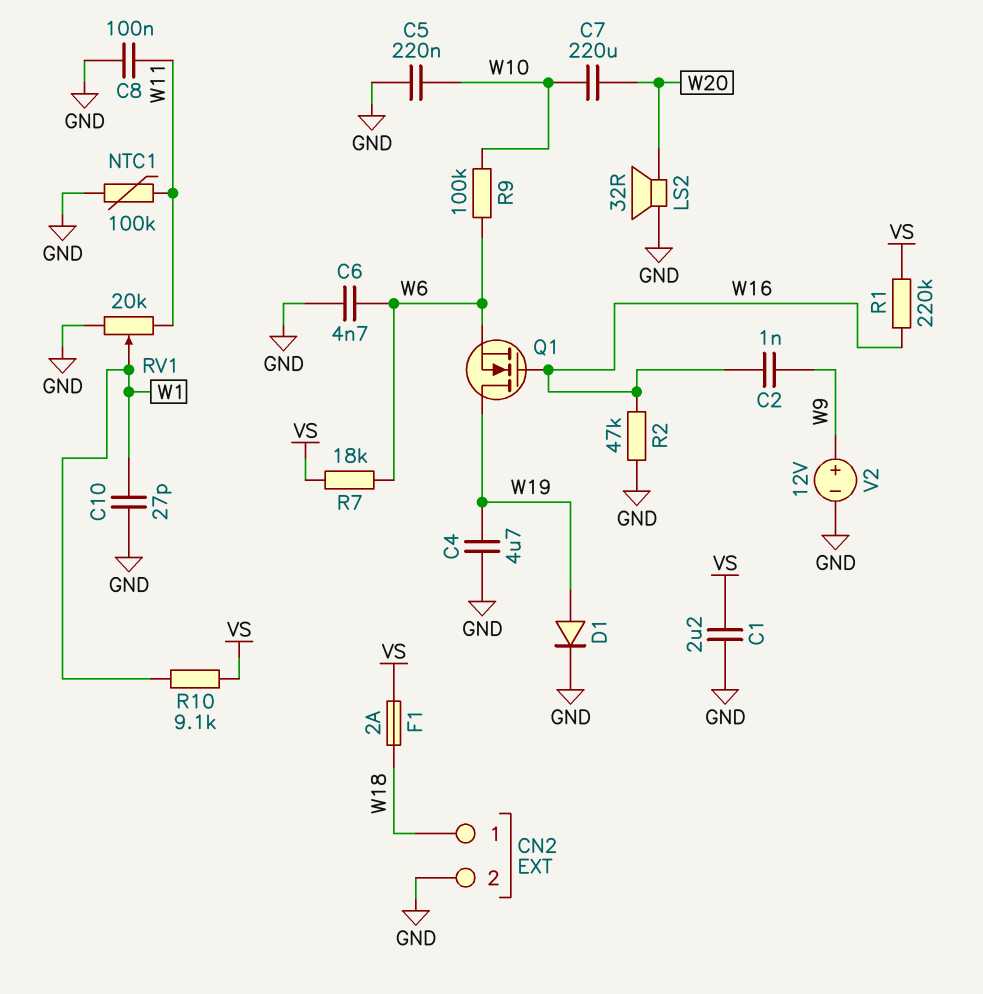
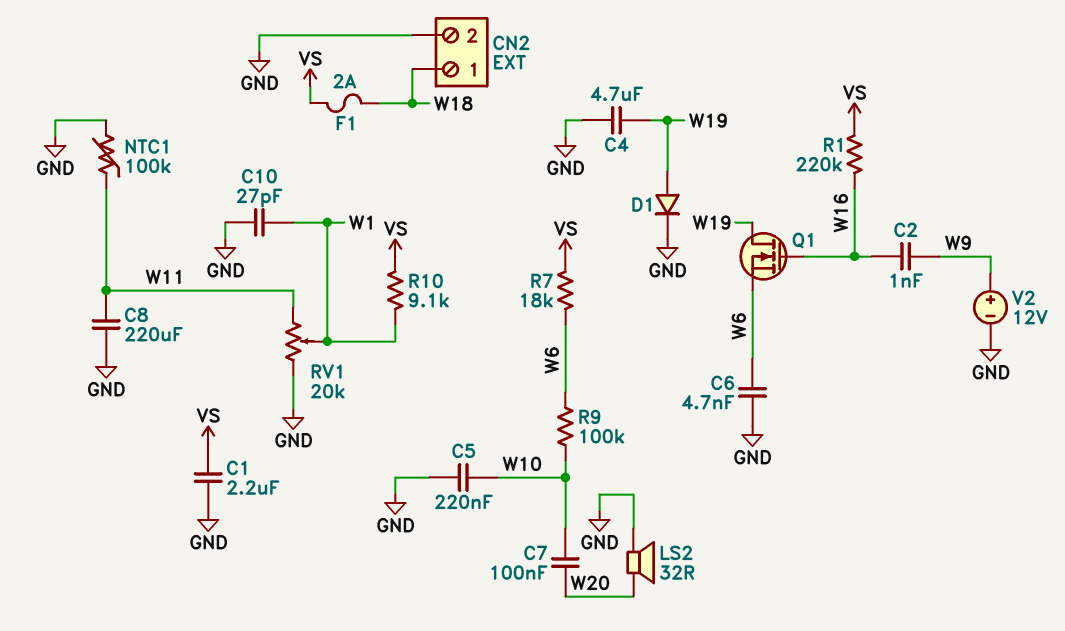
C7: 220uF (W10, W20) -> 100nF (W10, W20)
C8: 100nF (GND, W11) -> 220uF (GND, W11)
R2: 47k (GND, W16) -> none

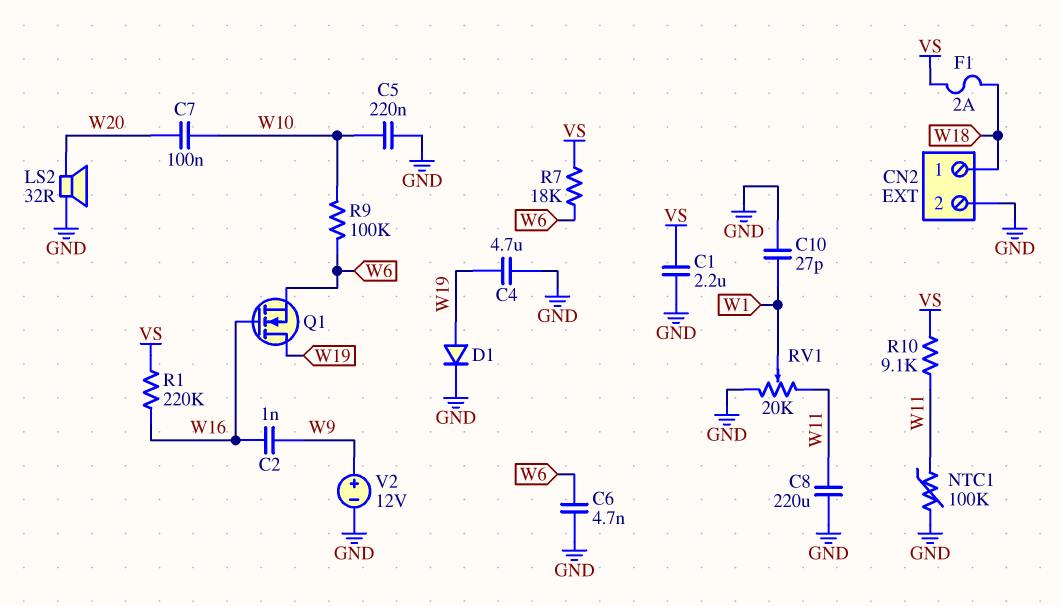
R10: 9.1k (VS, W1) -> 9.1k (VS, W11)

